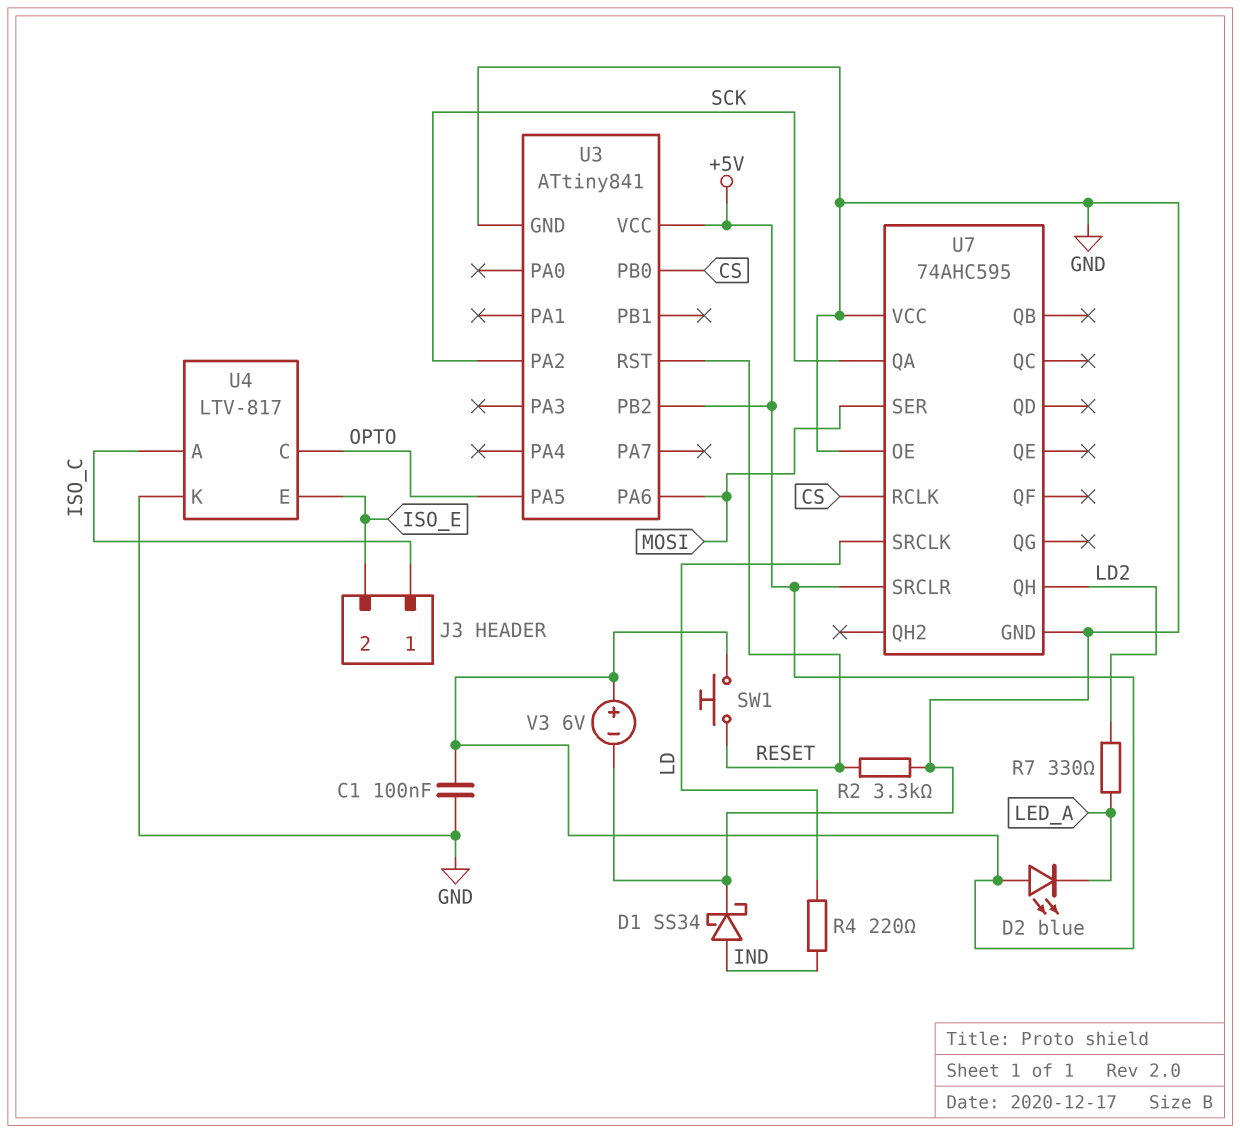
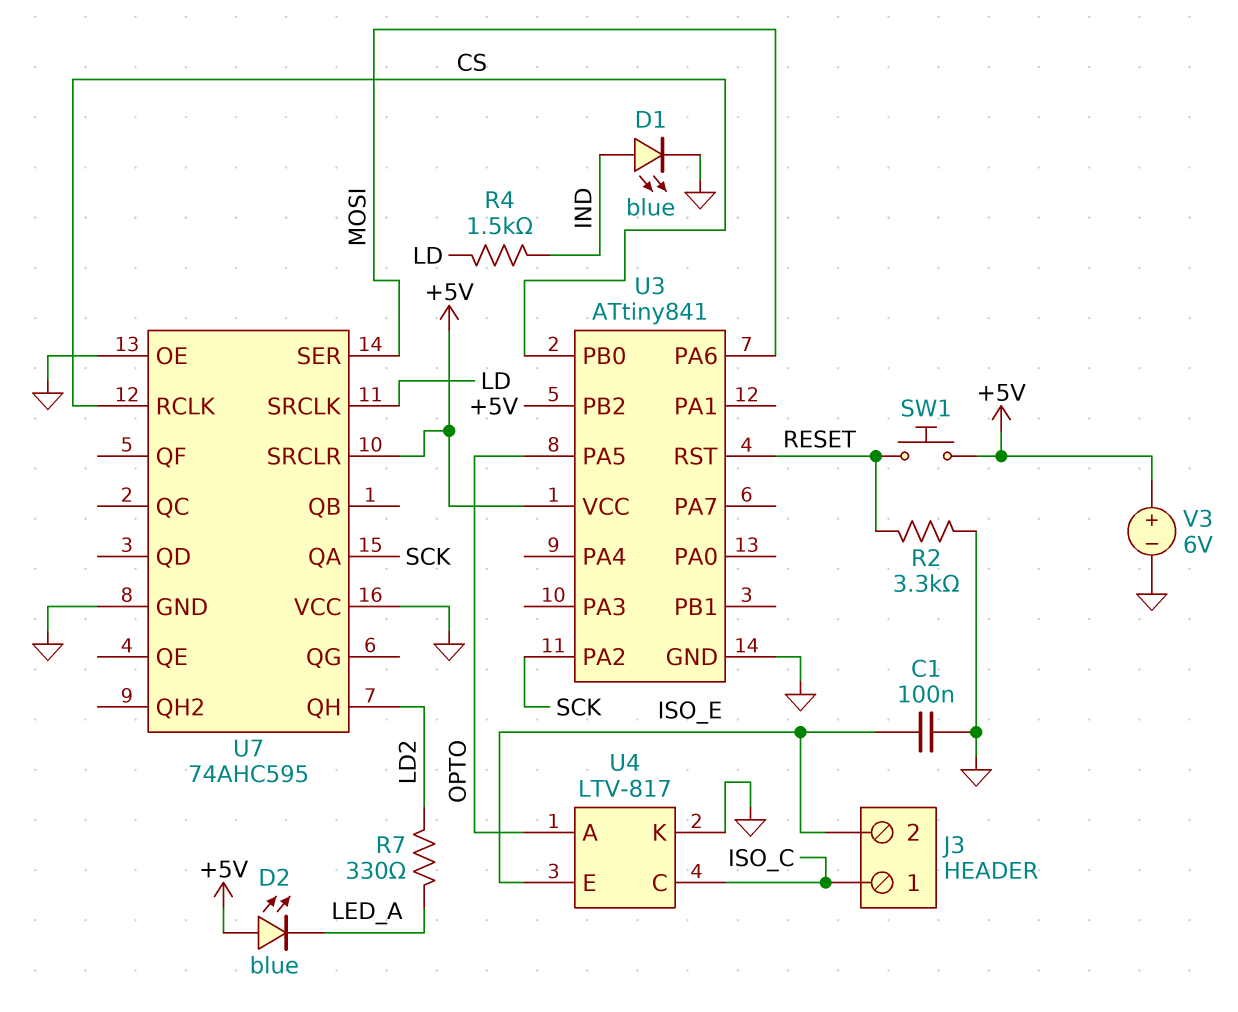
C1: 100nF (+5V, GND) -> 100nF (GND, ISO_E)
D1: schottky SS34 (A IND, K GND) -> LED blue (A IND, K GND)
R4: 220 (IND, LD) -> 1.5k (IND, LD)
U4 pin A: ISO_C -> OPTO
U4 pin C: OPTO -> ISO_C

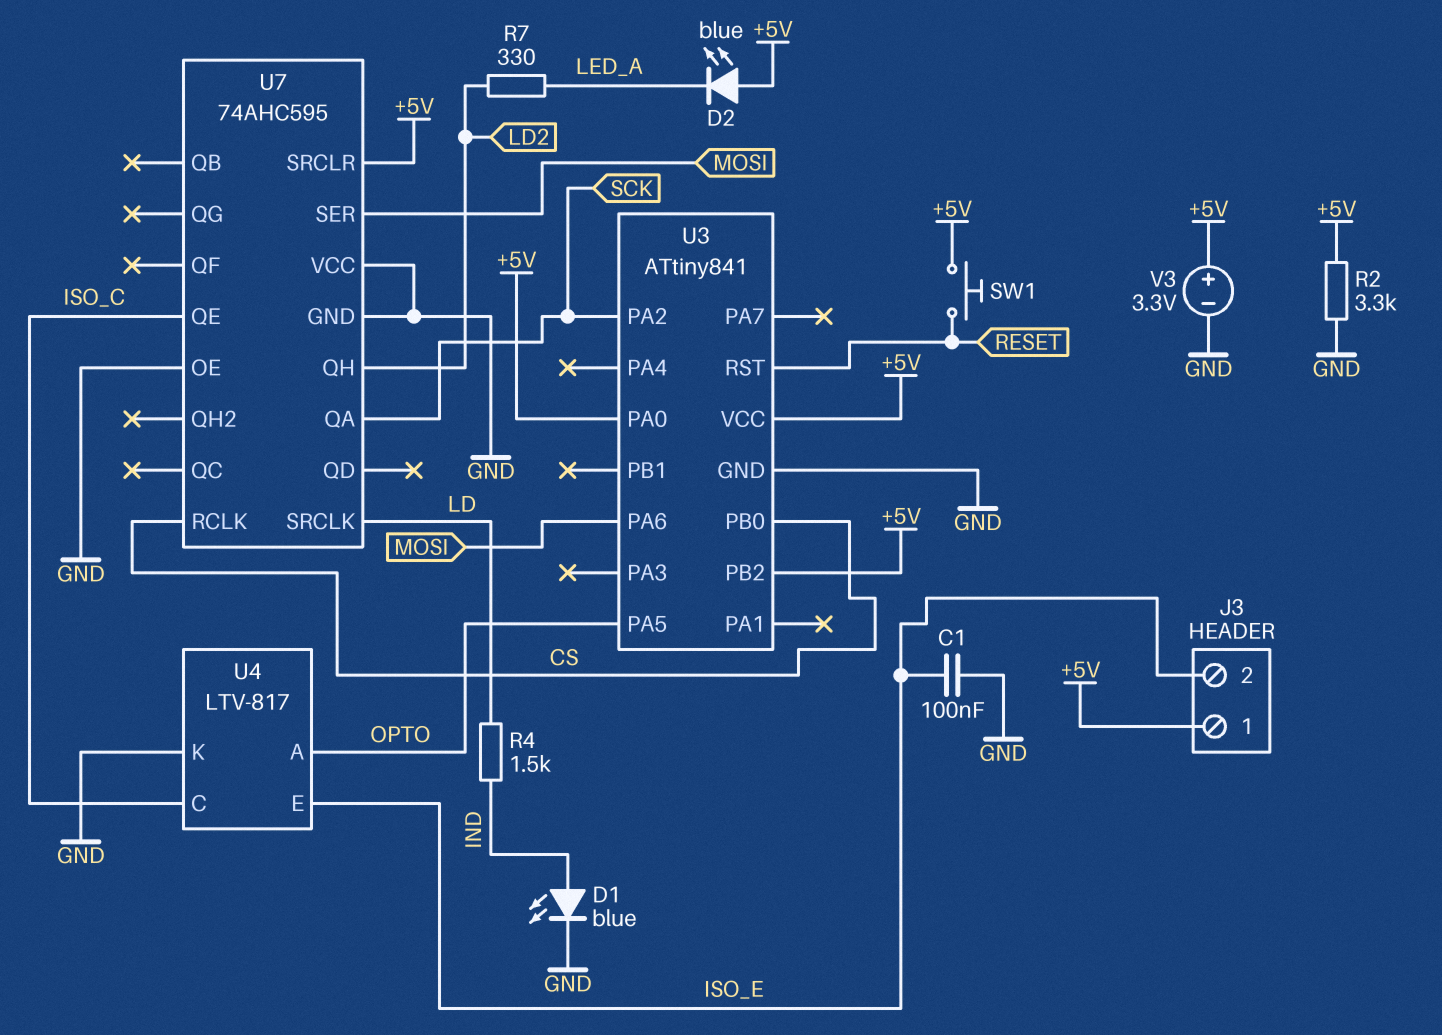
J3 pin 1: ISO_C -> +5V
R2: 3.3k (GND, RESET) -> 3.3k (+5V, GND)
U3 pin PA0: none -> +5V
U7 pin QE: none -> ISO_C
V3: 6V (plus +5V, minus GND) -> 3.3V (plus +5V, minus GND)

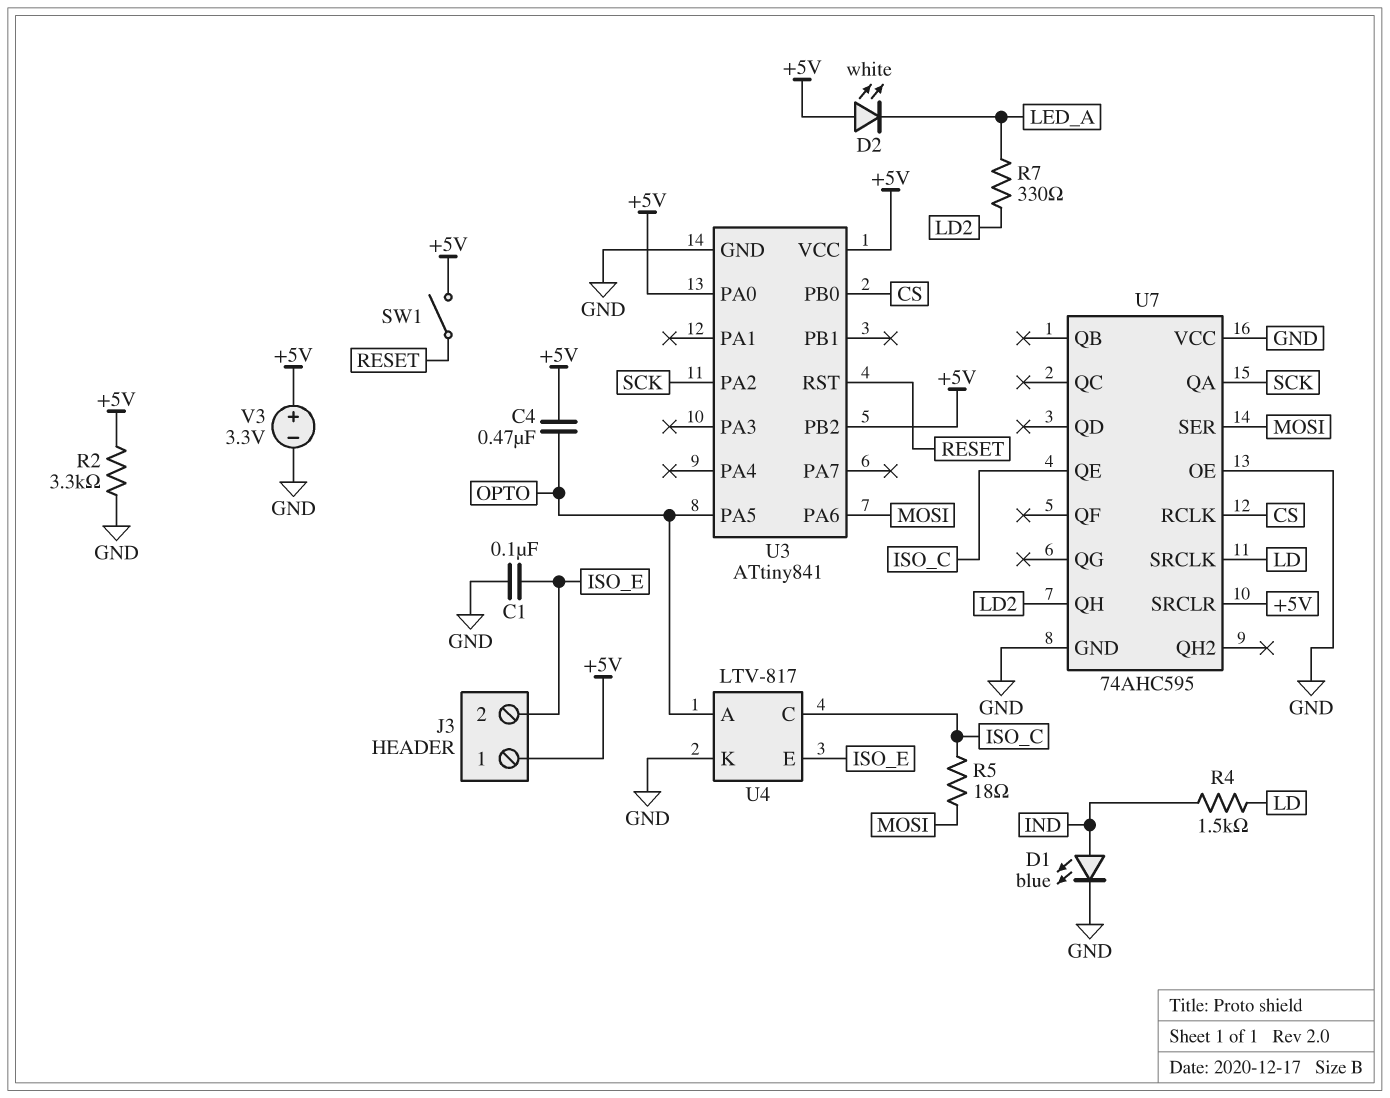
C4: none -> 470nF (+5V, OPTO)
D2: LED blue (A +5V, K LED_A) -> LED white (A +5V, K LED_A)
R5: none -> 18 (ISO_C, MOSI)
SW1: button (+5V, RESET) -> switch (+5V, RESET)

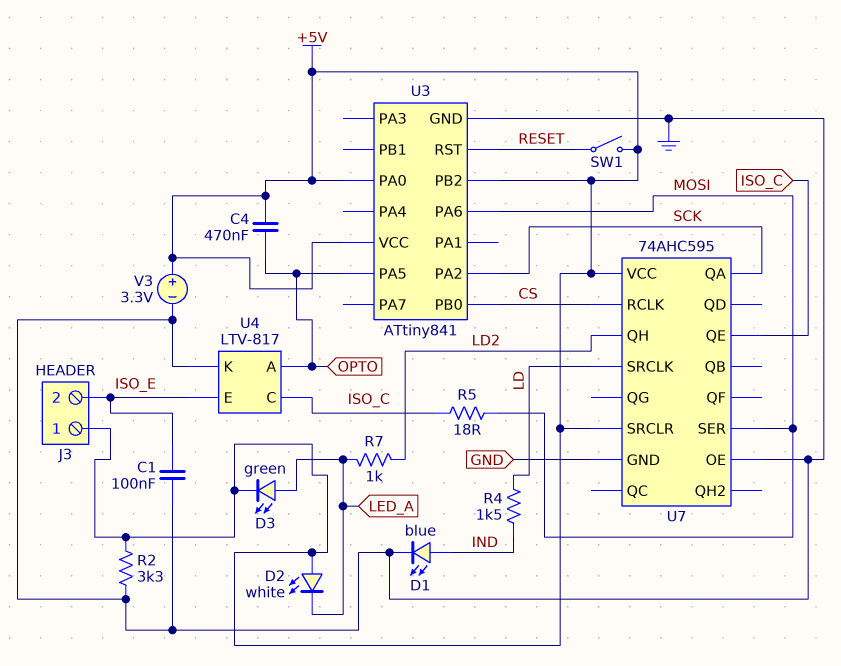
D3: none -> LED green (A LED_A, K +5V)
R7: 330 (LD2, LED_A) -> 1k (LD2, LED_A)
U7 pin VCC: GND -> +5V

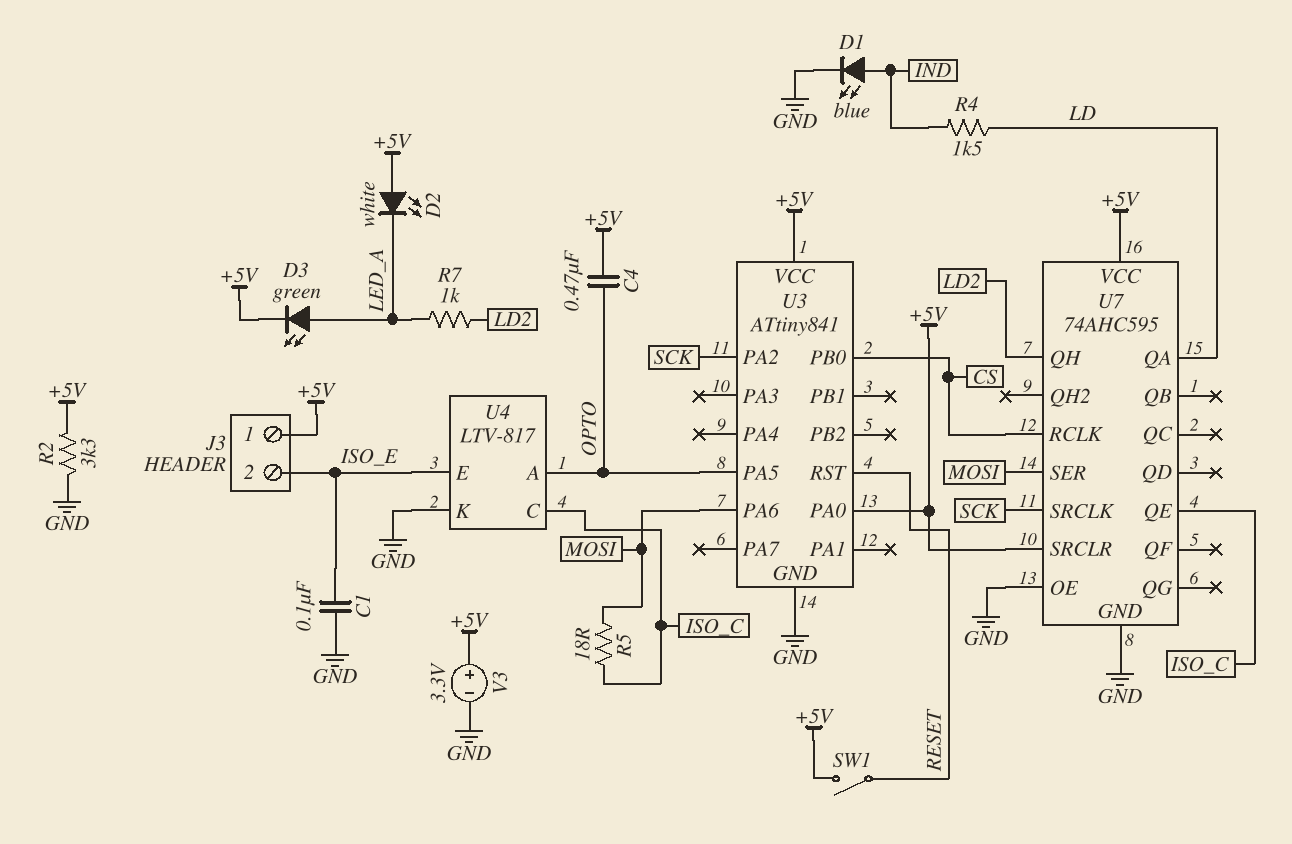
U3 pin PB2: +5V -> none
U7 pin QA: SCK -> LD
U7 pin SRCLK: LD -> SCK

